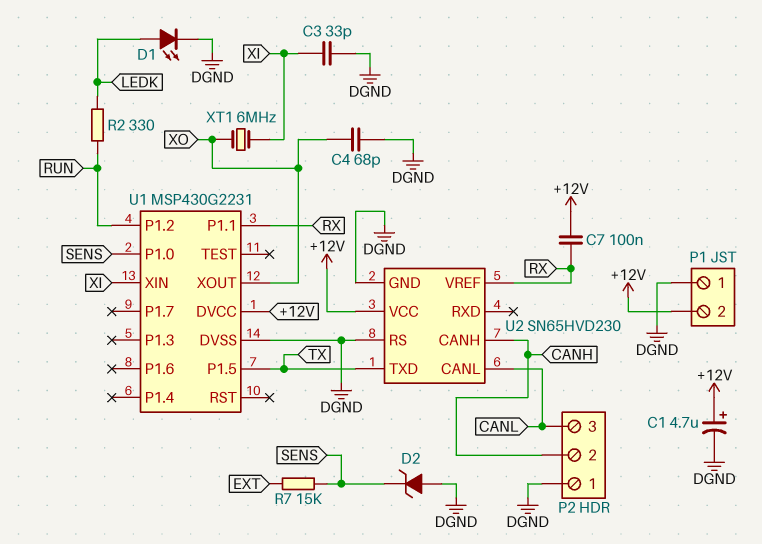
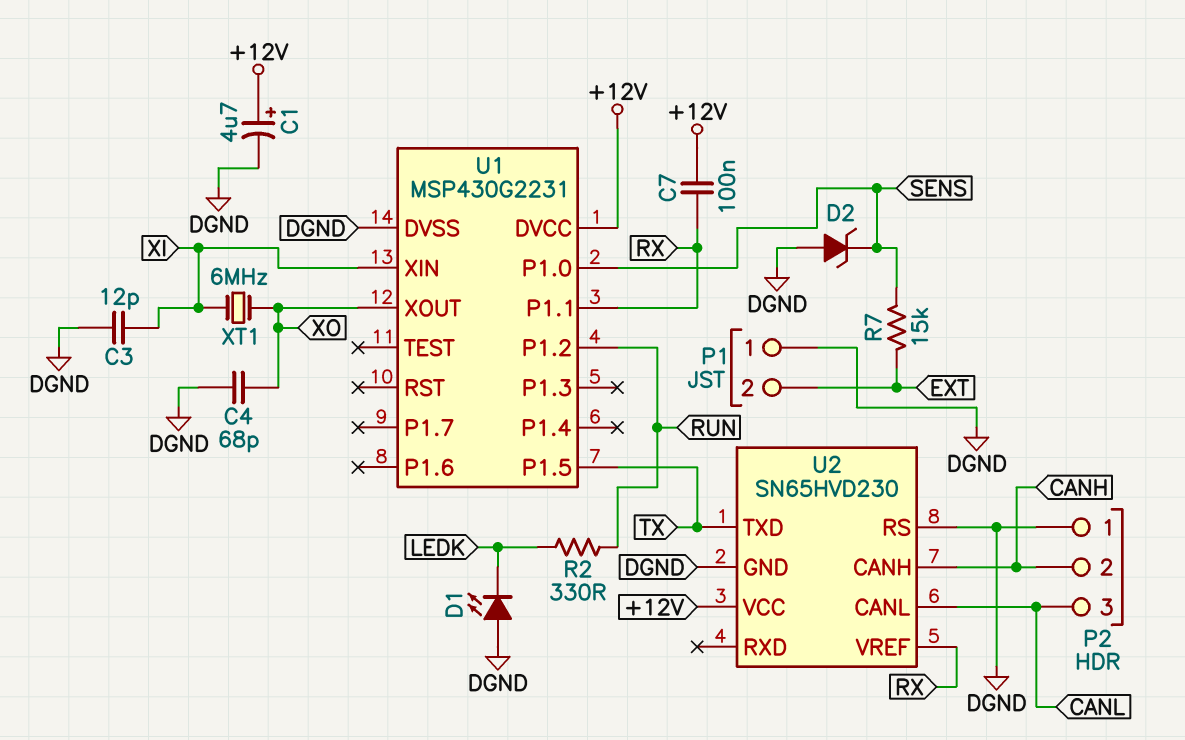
C3: 33pF (DGND, XI) -> 12pF (DGND, XI)
D1: LED (A LEDK, K DGND) -> LED (A DGND, K LEDK)
P1 pin 2: +12V -> EXT

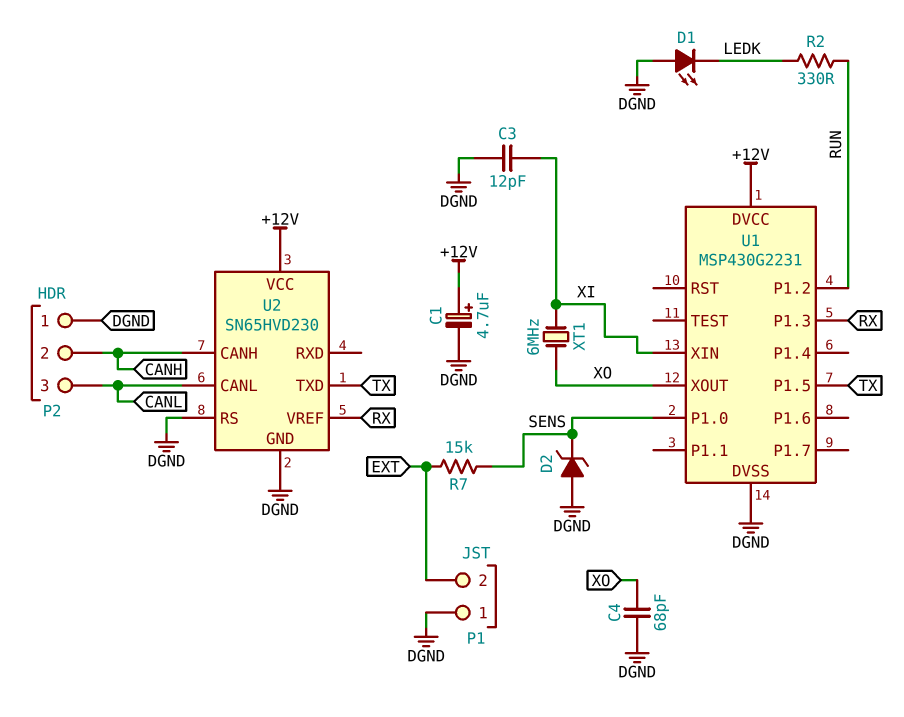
C7: 100nF (+12V, RX) -> none
U1 pin P1.1: RX -> none
U1 pin P1.3: none -> RX

